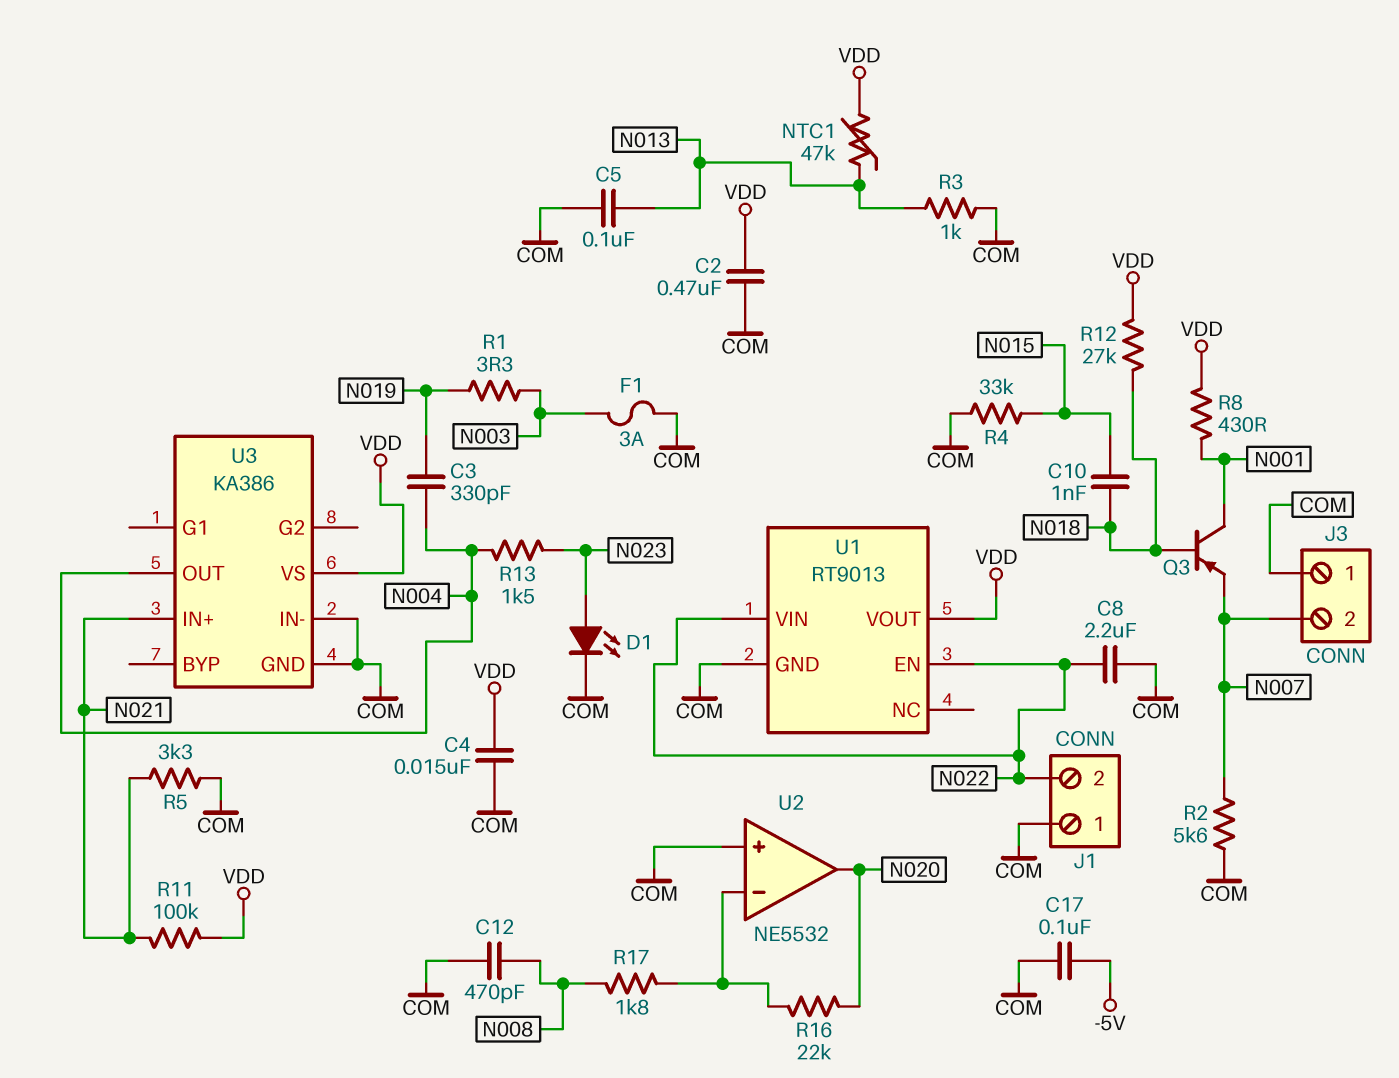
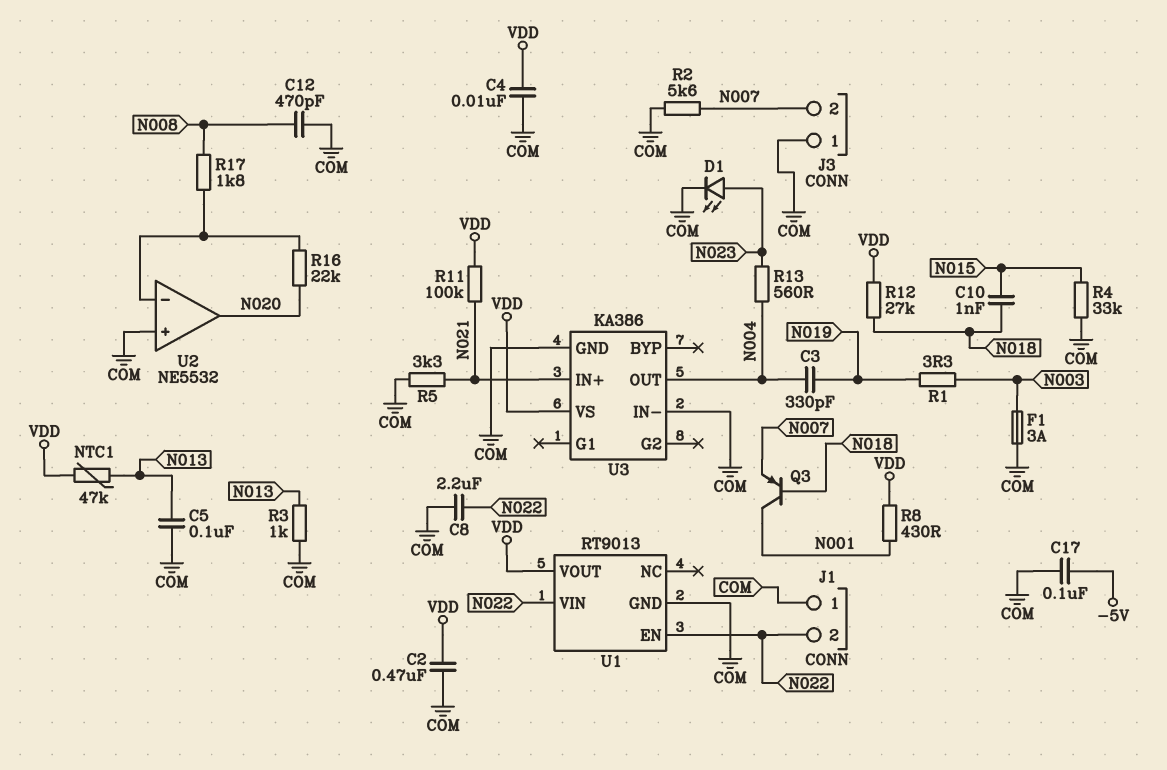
C4: 15nF (COM, VDD) -> 10nF (COM, VDD)
R13: 1.5k (N004, N023) -> 560 (N004, N023)

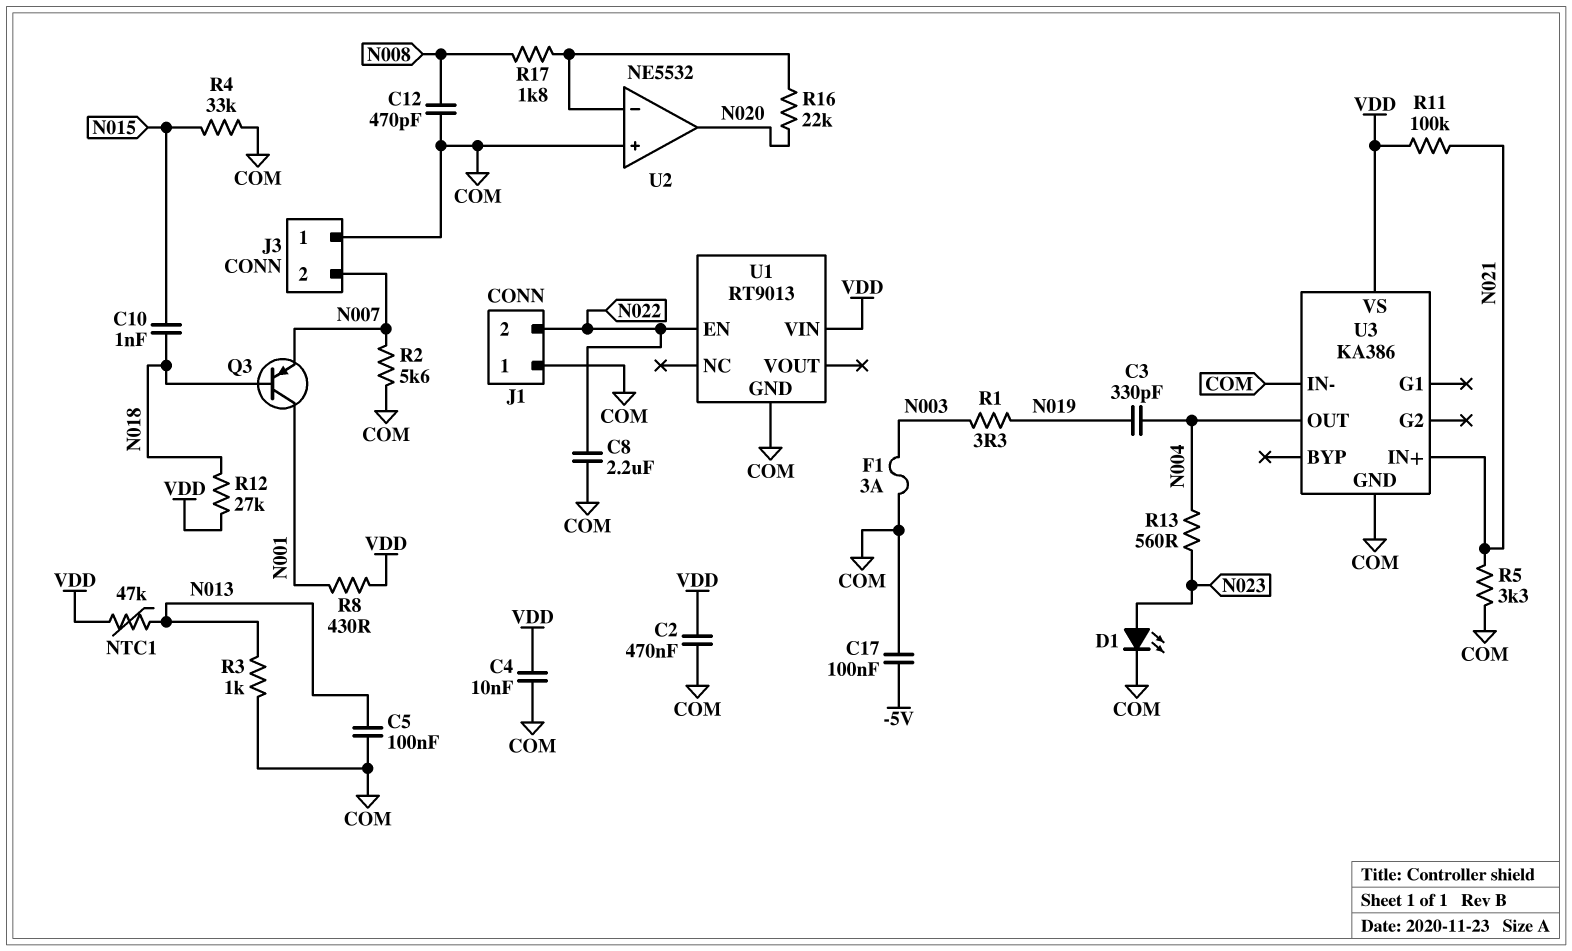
U1 pin VIN: N022 -> VDD
U1 pin VOUT: VDD -> none

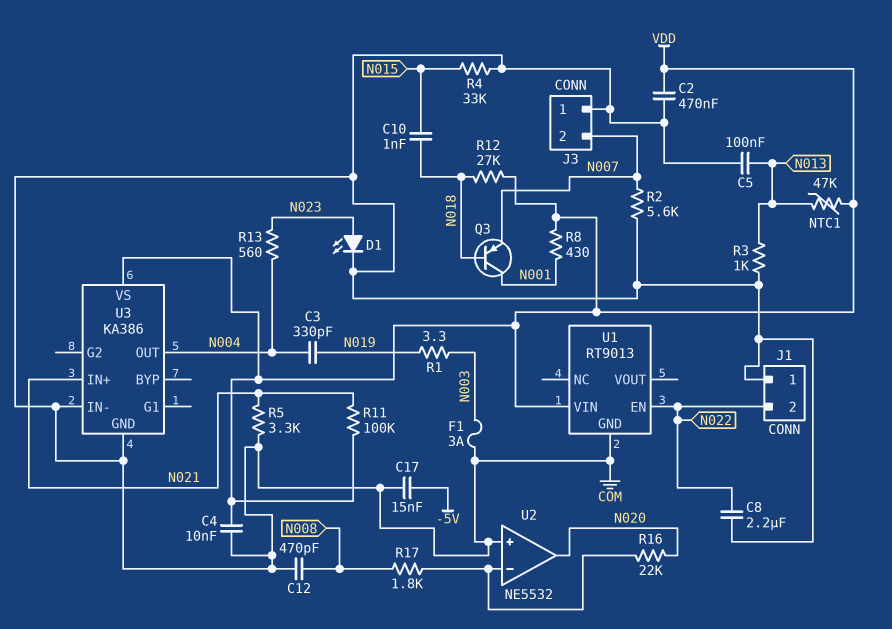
C17: 100nF (-5V, COM) -> 15nF (-5V, COM)

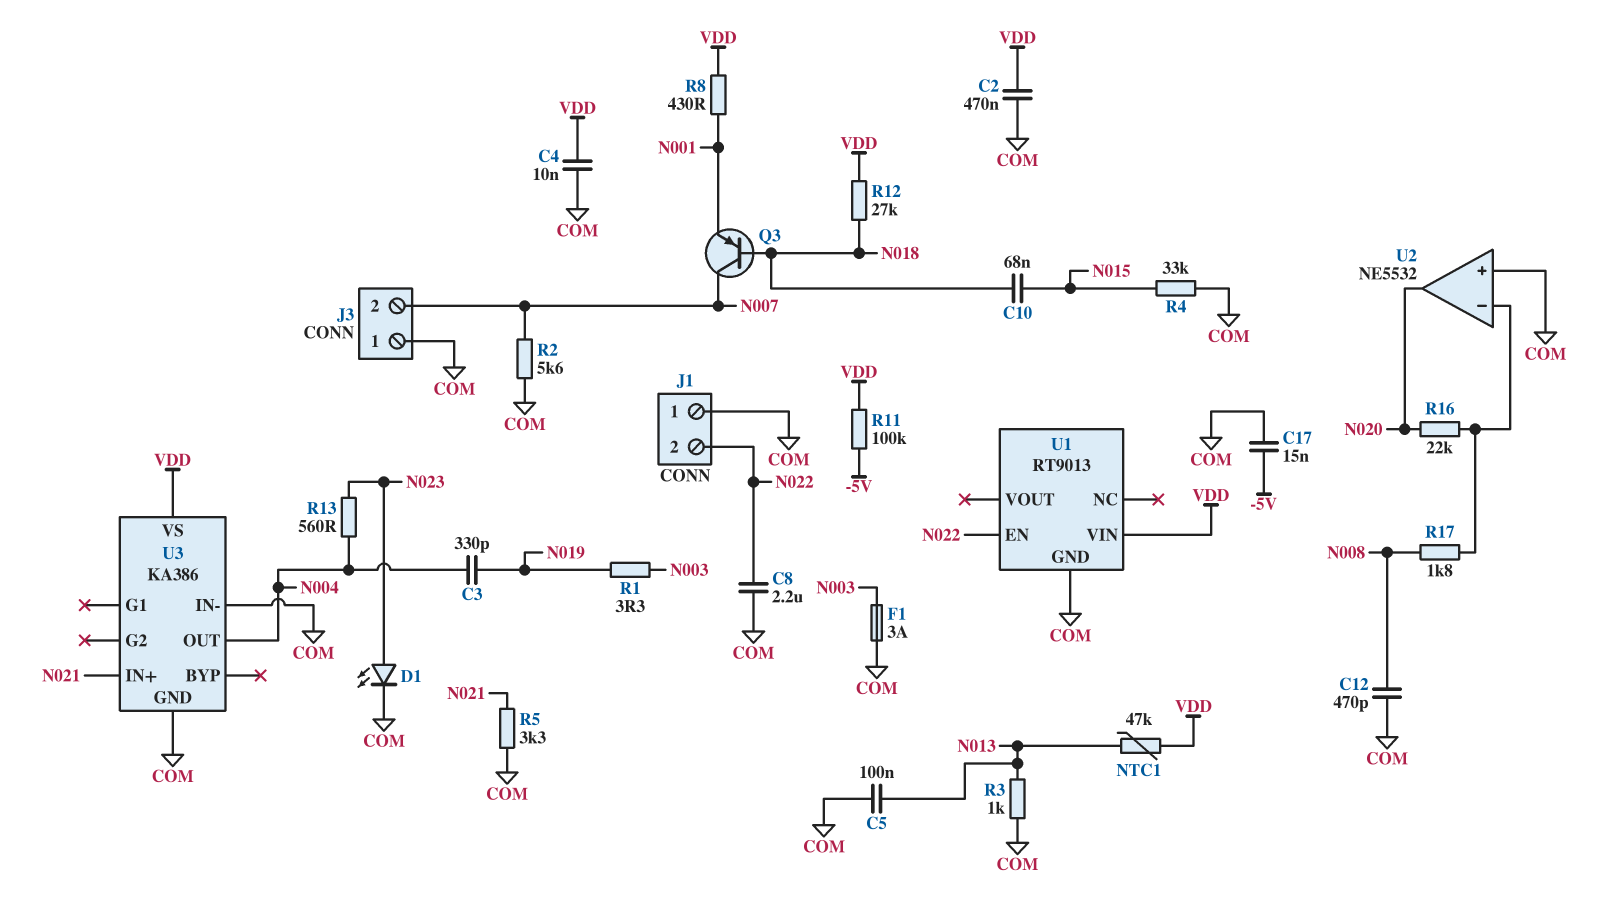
C10: 1nF (N015, N018) -> 68nF (N015, N018)
Q3: PNP (B N018, C N001, E N007) -> PNP (B N018, C N007, E N001)
R11: 100k (N021, VDD) -> 100k (-5V, VDD)

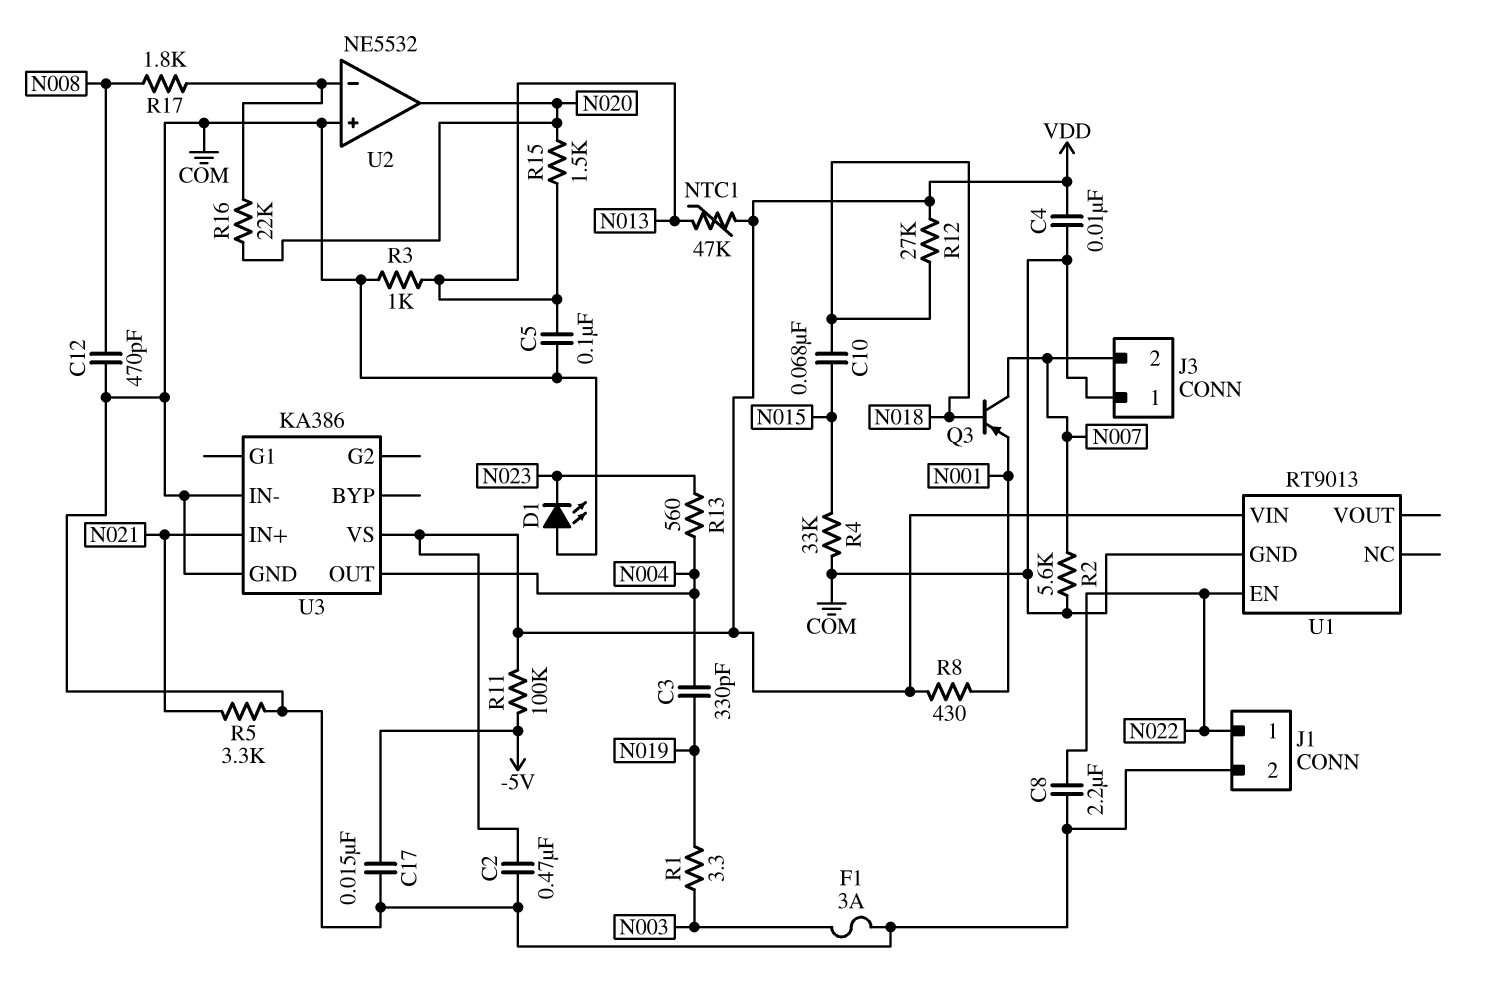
D1: LED (A N023, K COM) -> LED (A COM, K N023)
J1 pin 1: COM -> N022
J1 pin 2: N022 -> COM
R15: none -> 1.5k (N013, N020)

